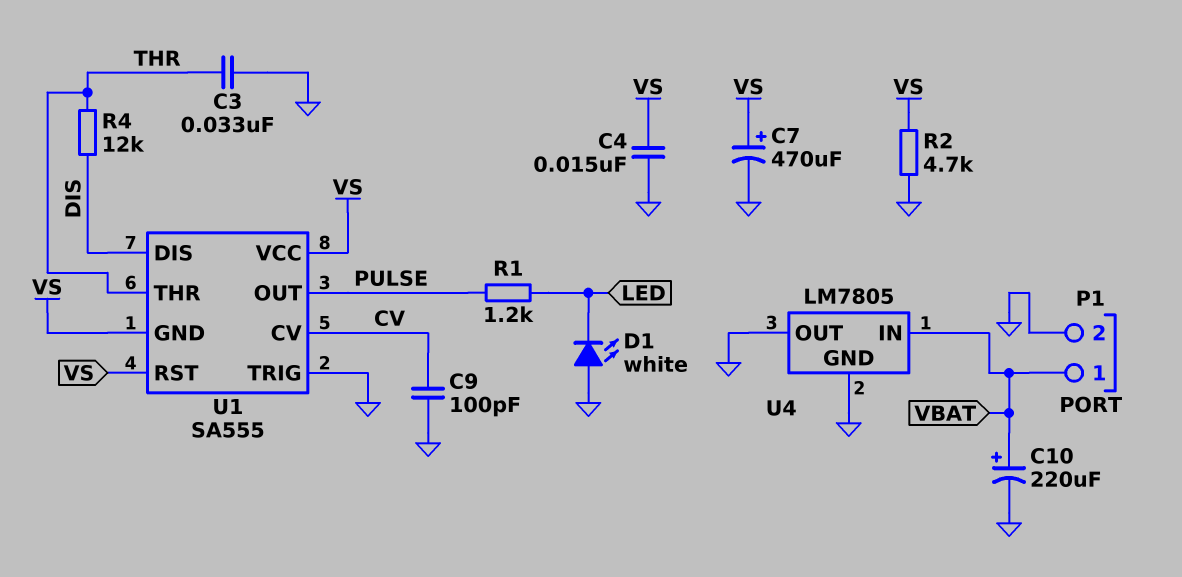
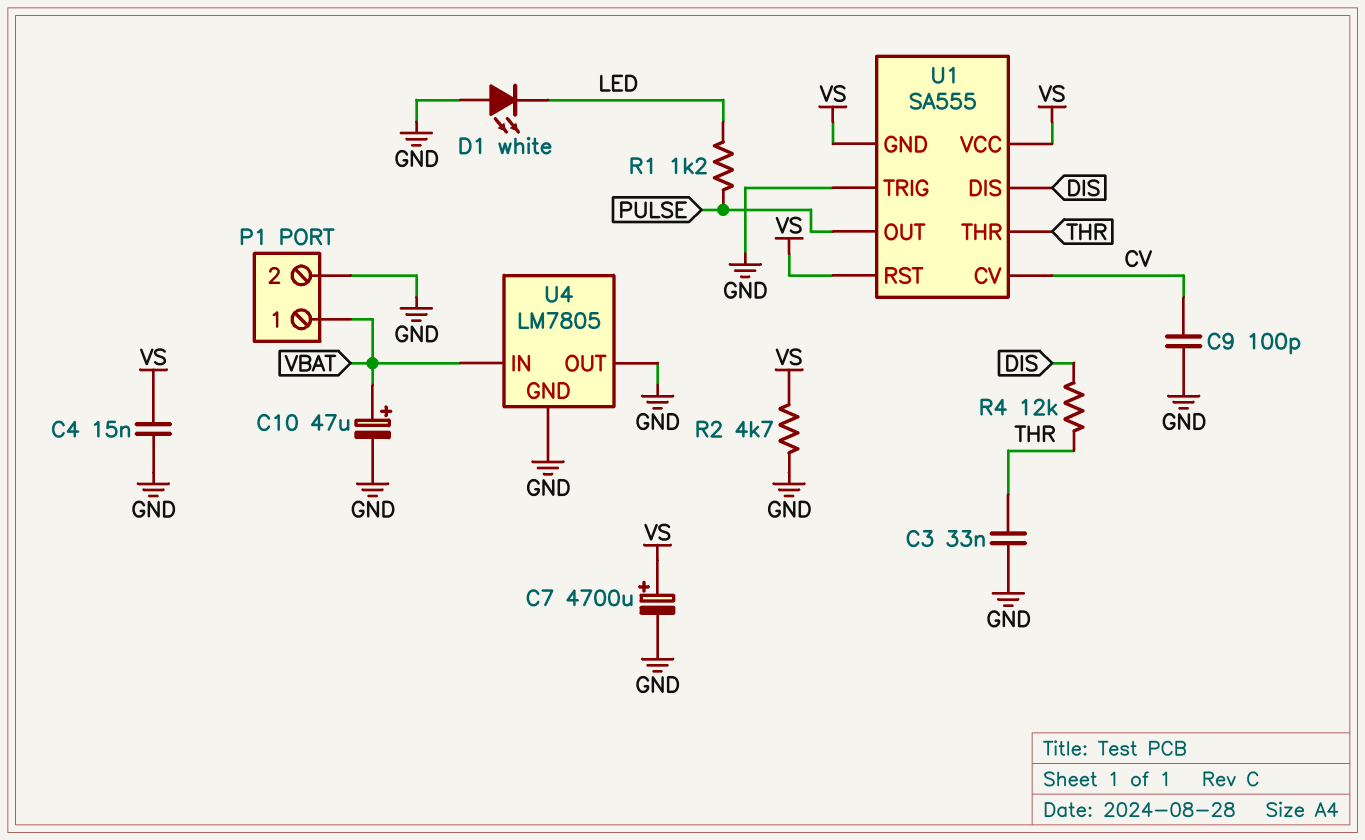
C7: 470uF (plus VS, minus GND) -> 4700uF (plus VS, minus GND)
C10: 220uF (plus VBAT, minus GND) -> 47uF (plus VBAT, minus GND)

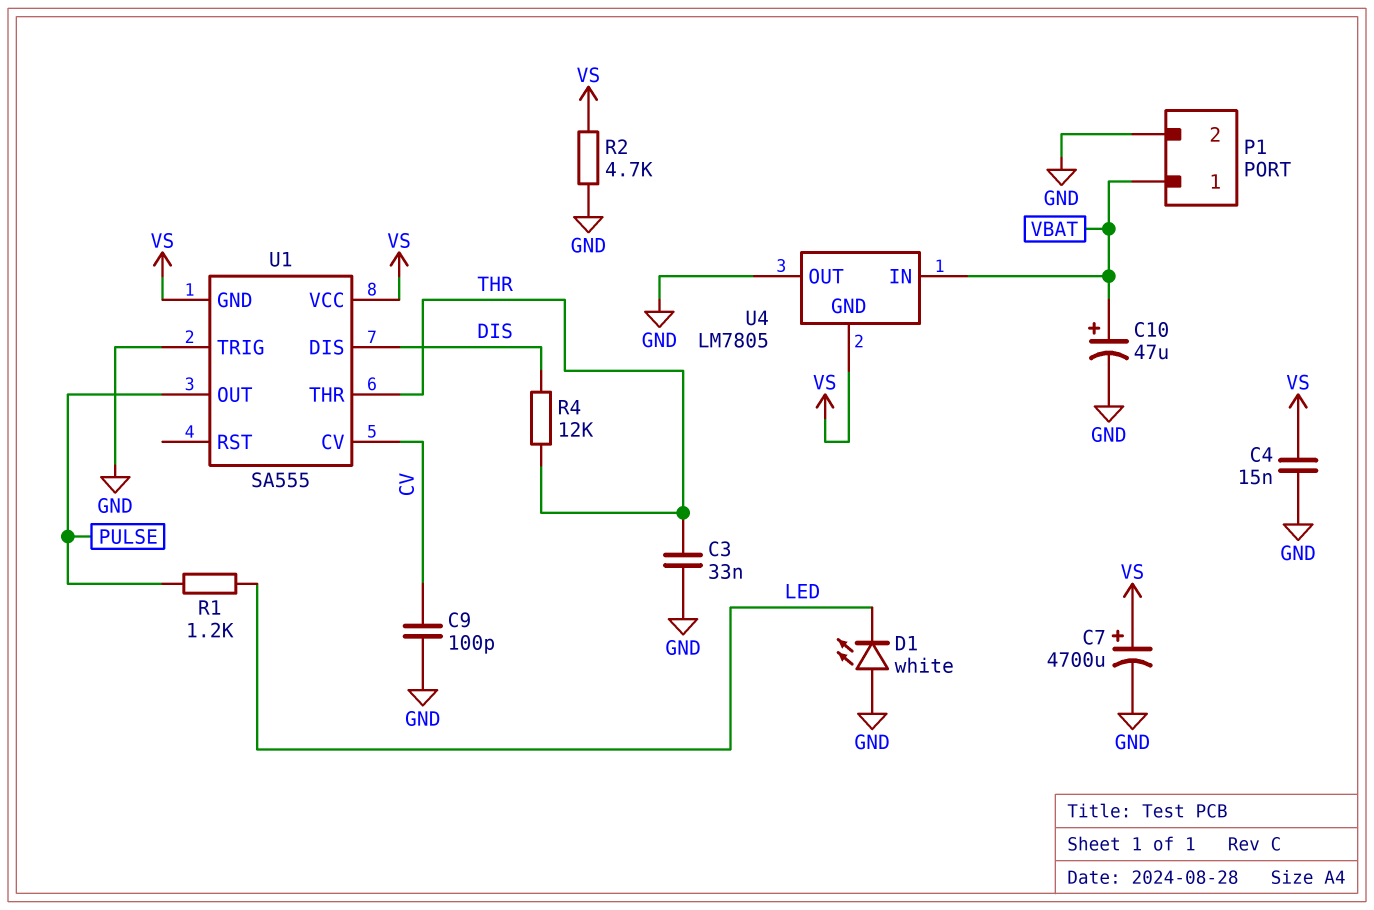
U1 pin RST: VS -> none
U4 pin GND: GND -> VS

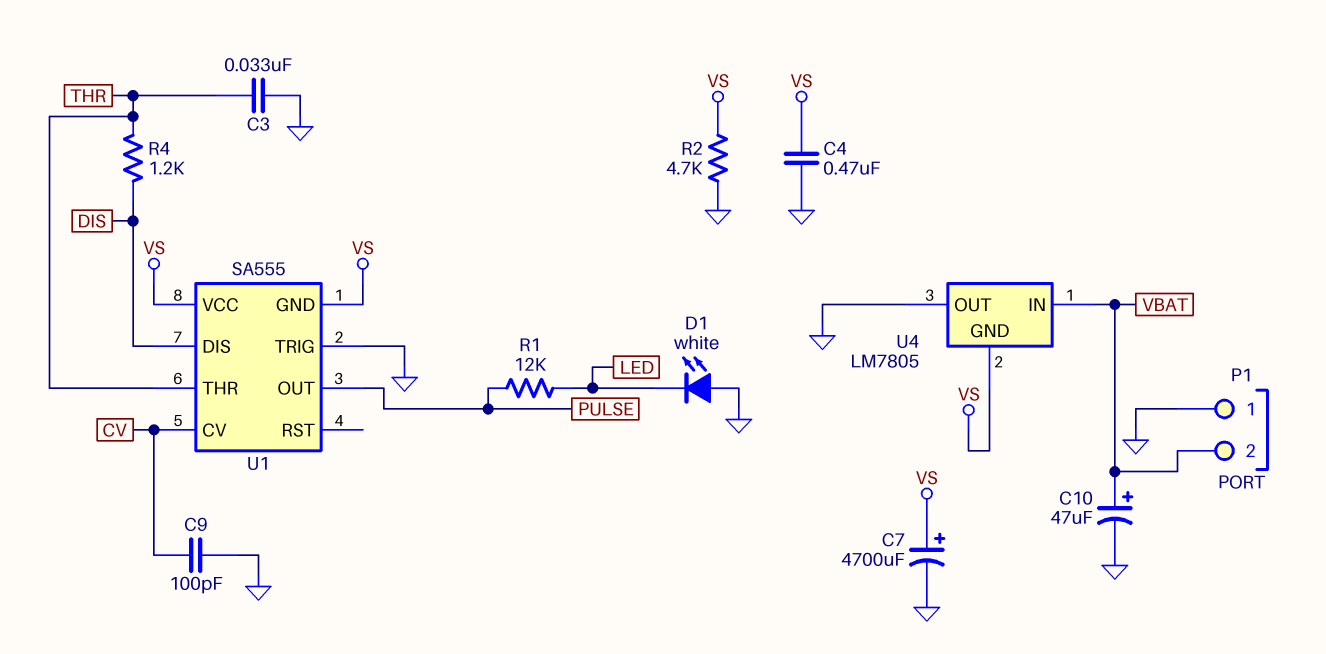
C4: 15nF (GND, VS) -> 470nF (GND, VS)
P1 pin 1: VBAT -> GND
P1 pin 2: GND -> VBAT
R1: 1.2k (LED, PULSE) -> 12k (LED, PULSE)
R4: 12k (DIS, THR) -> 1.2k (DIS, THR)

